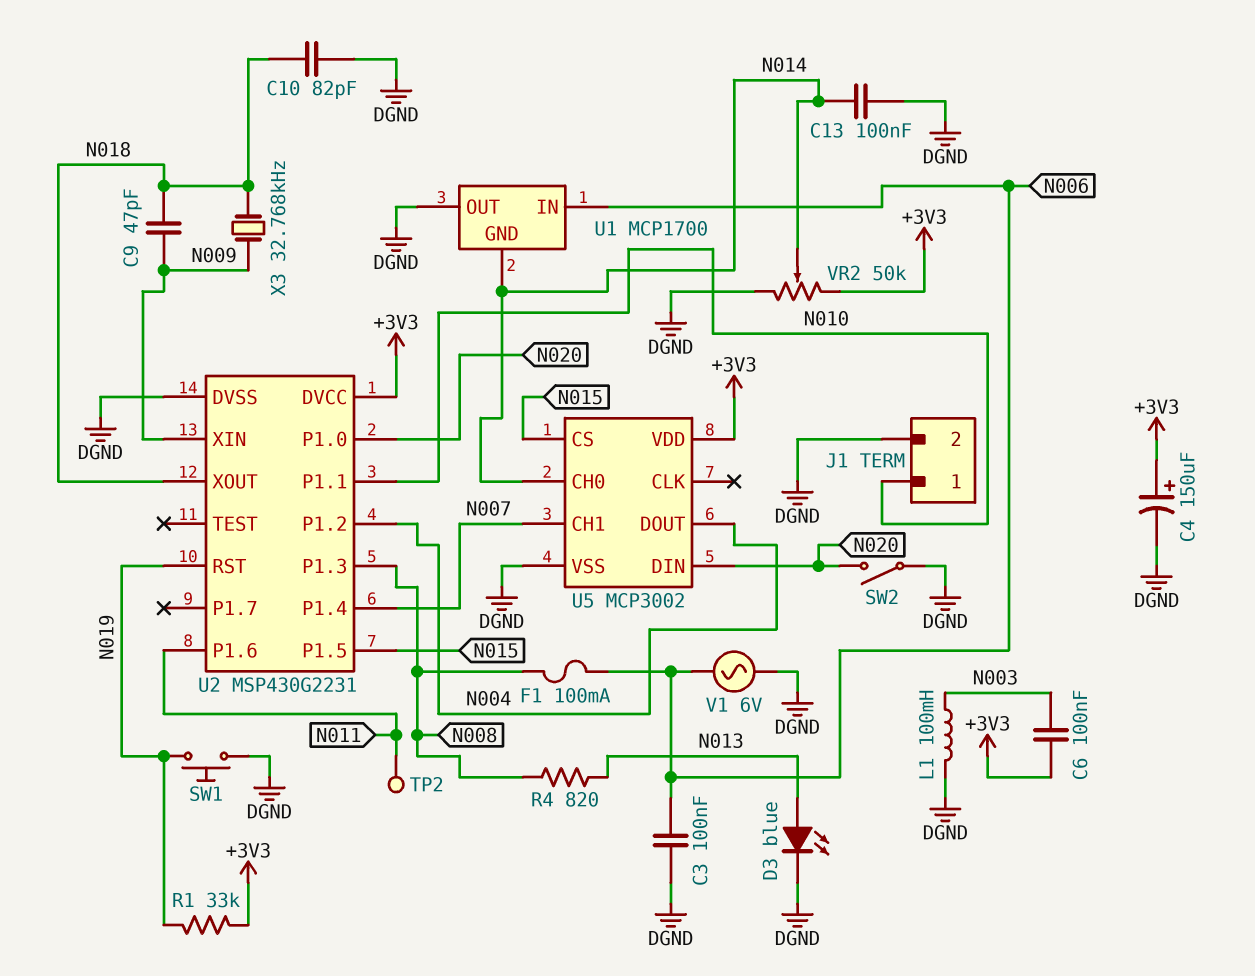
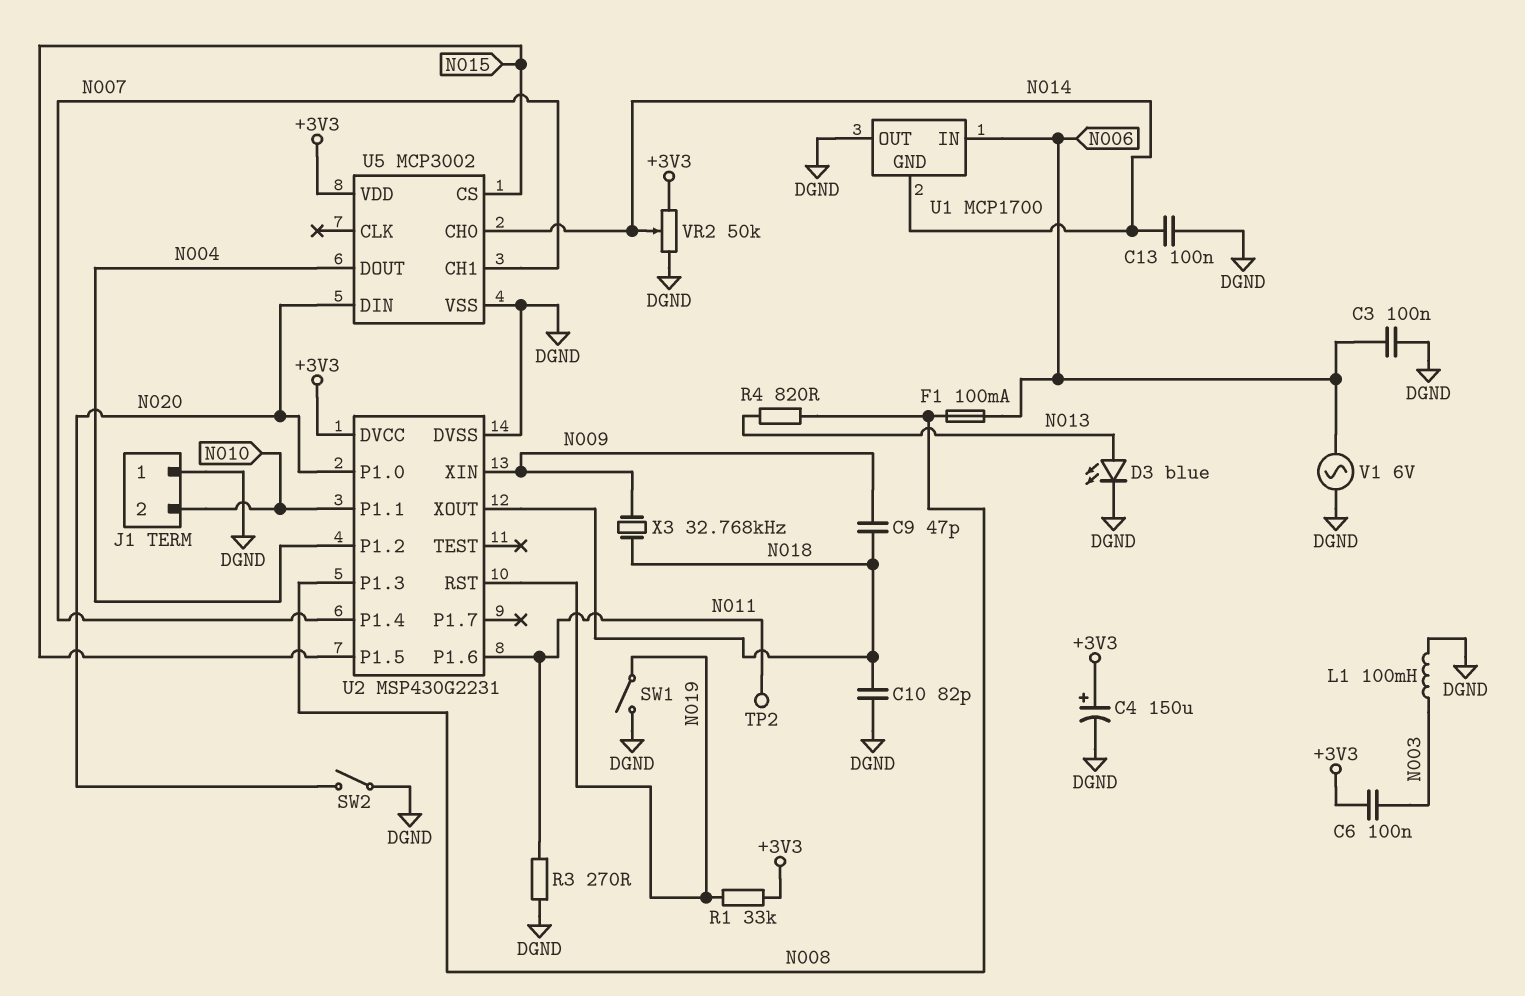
J1 pin 1: N010 -> DGND
J1 pin 2: DGND -> N010
R3: none -> 270 (DGND, N011)
SW1: button (DGND, N019) -> switch (DGND, N019)

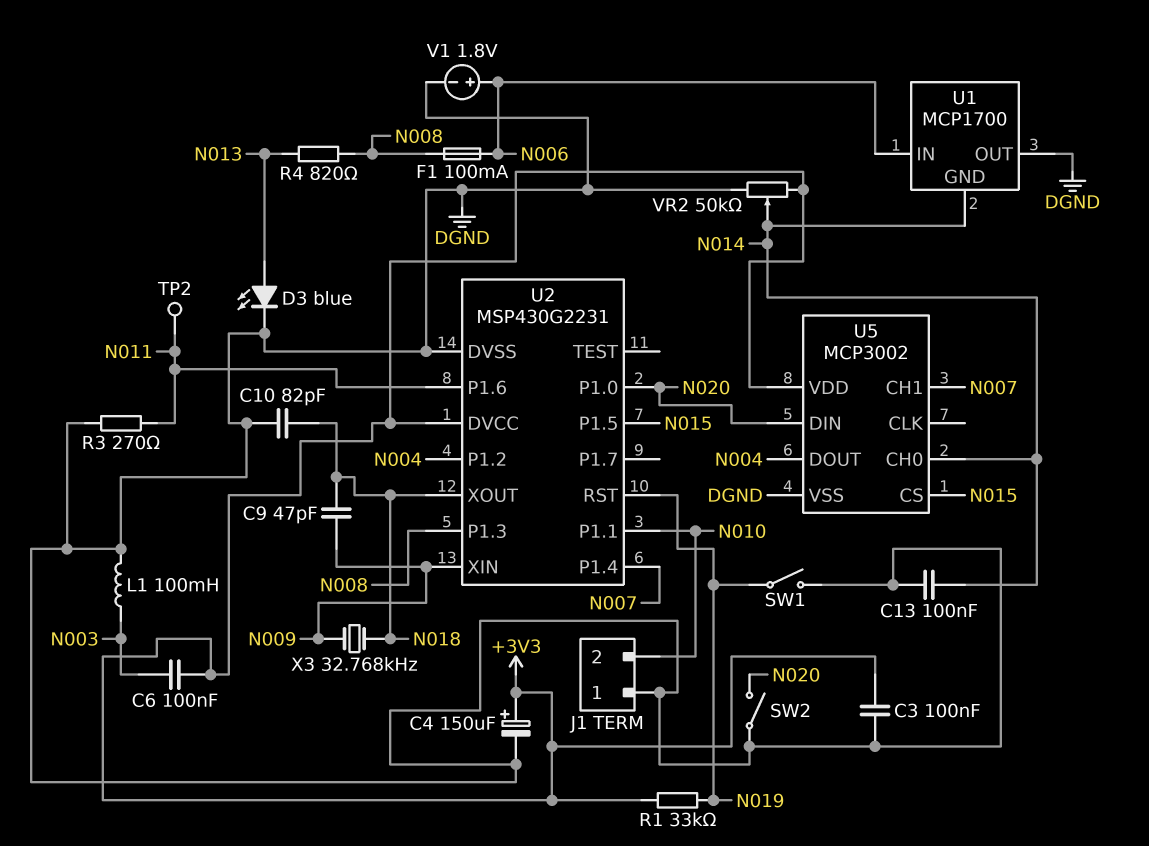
C3: 100nF (DGND, N006) -> 100nF (+3V3, DGND)
V1: AC 6V (DGND, N006) -> 1.8V (plus N006, minus DGND)

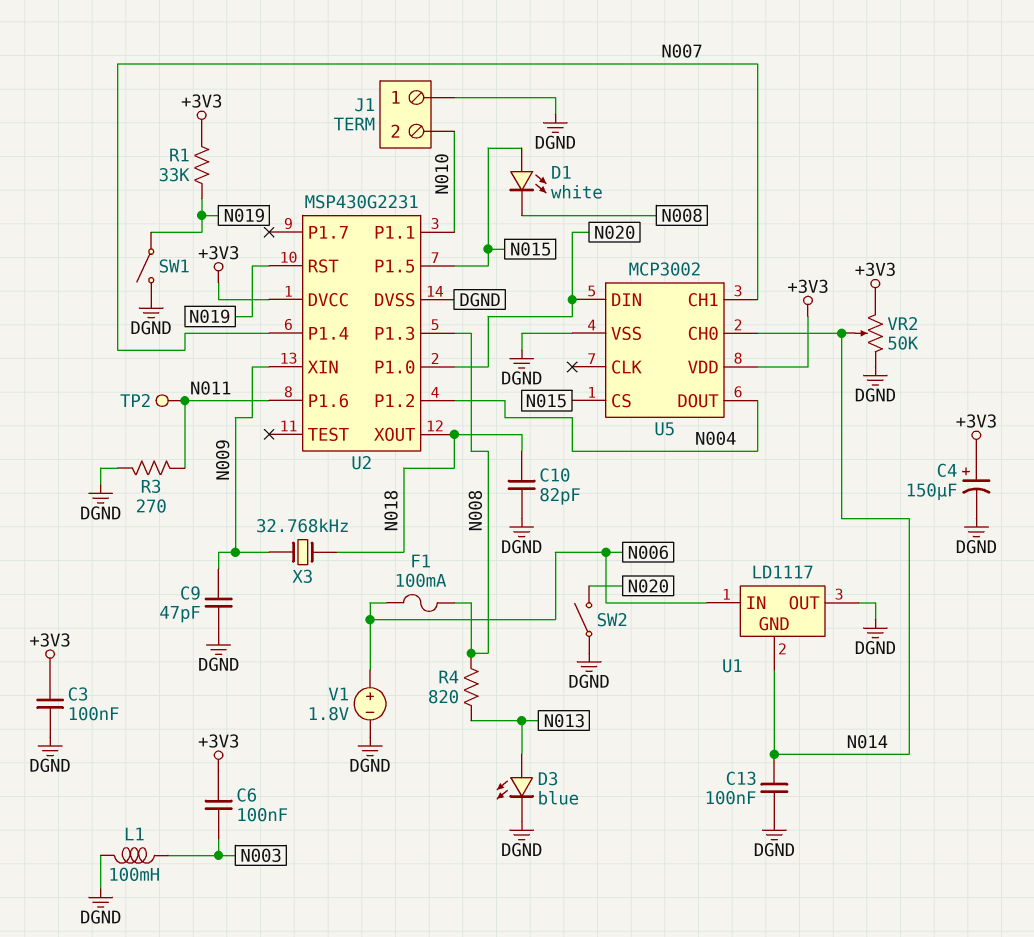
C9: 47pF (N009, N018) -> 47pF (DGND, N009)
D1: none -> LED white (A N015, K N008)
U1: MCP1700 -> LD1117

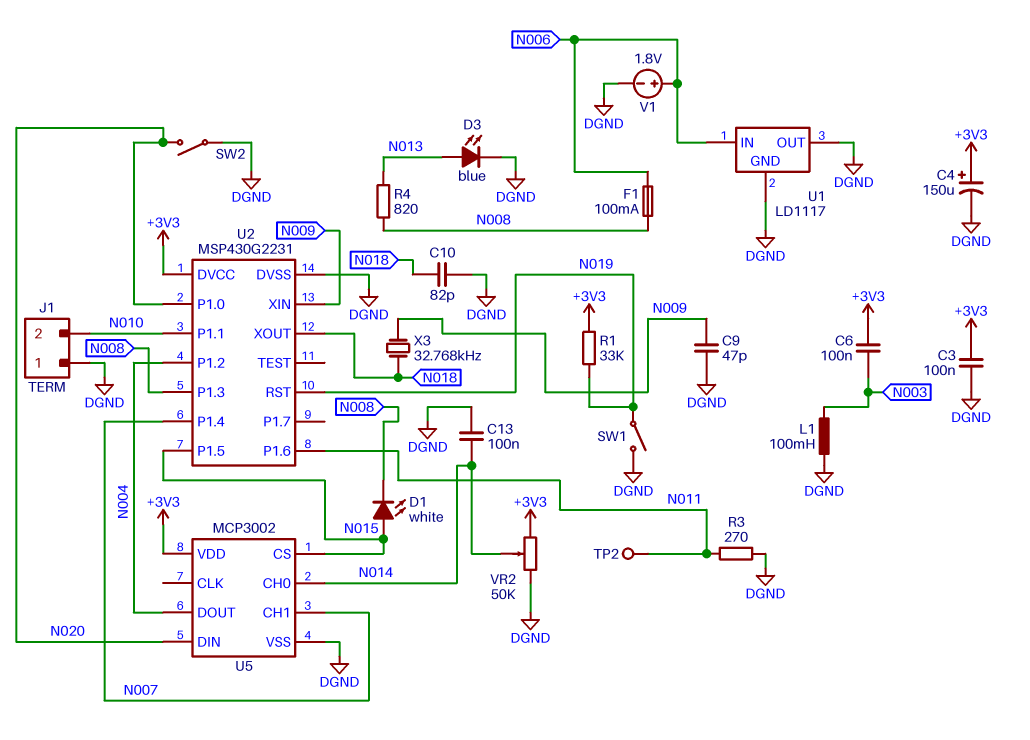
U1 pin GND: N014 -> DGND

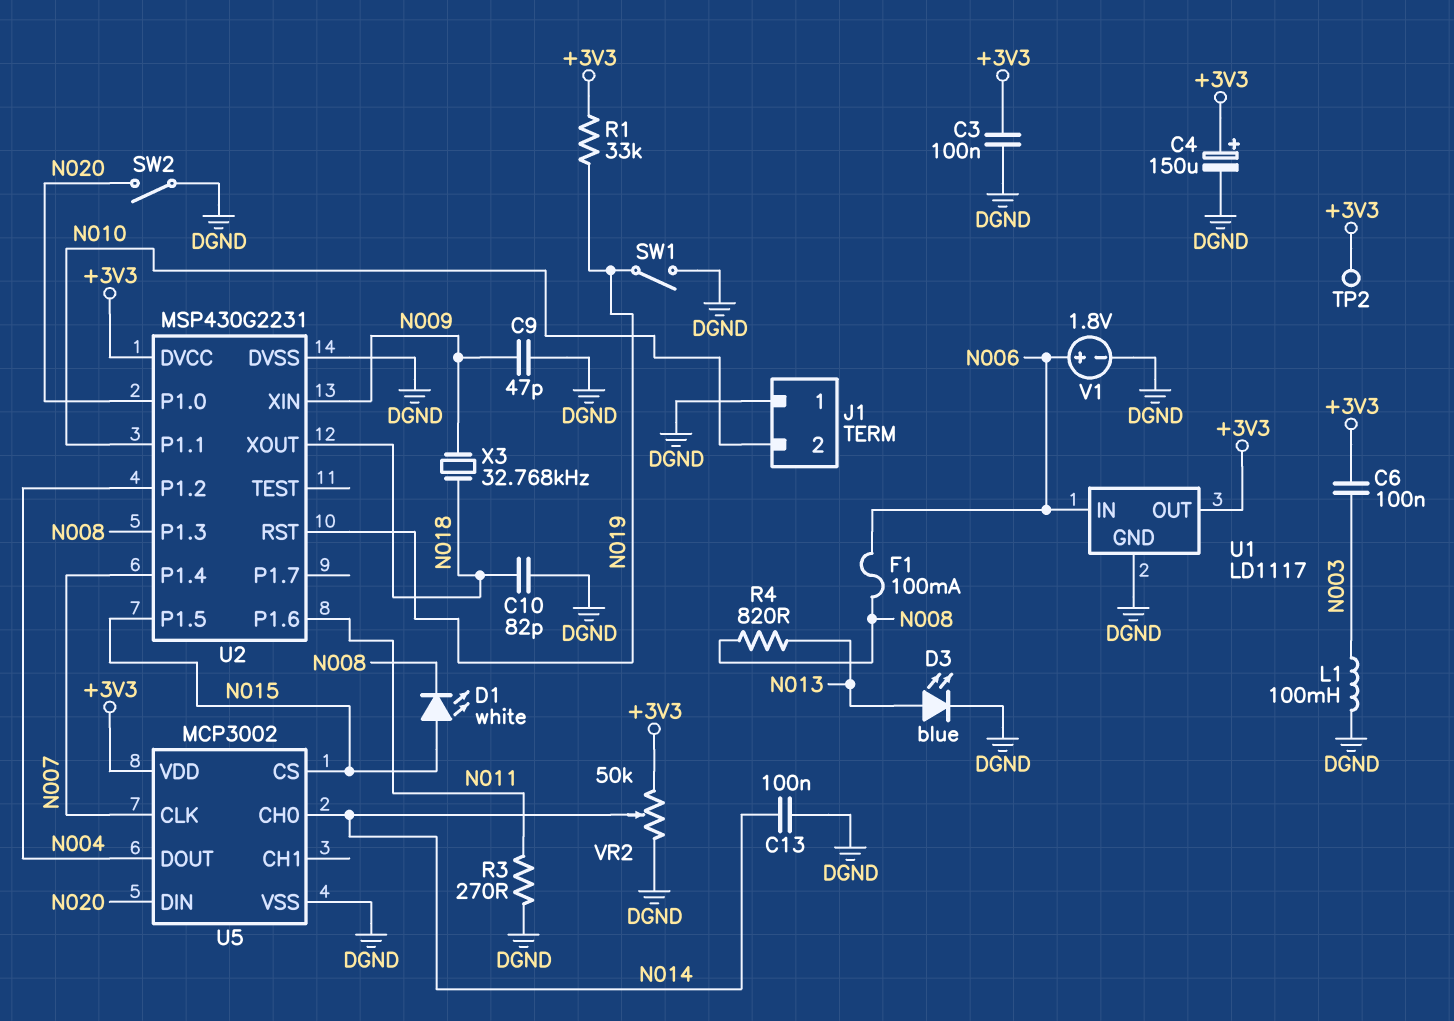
TP2: test point (N011) -> test point (+3V3)
U1 pin OUT: DGND -> +3V3
U5 pin CH1: N007 -> none
U5 pin CLK: none -> N007

